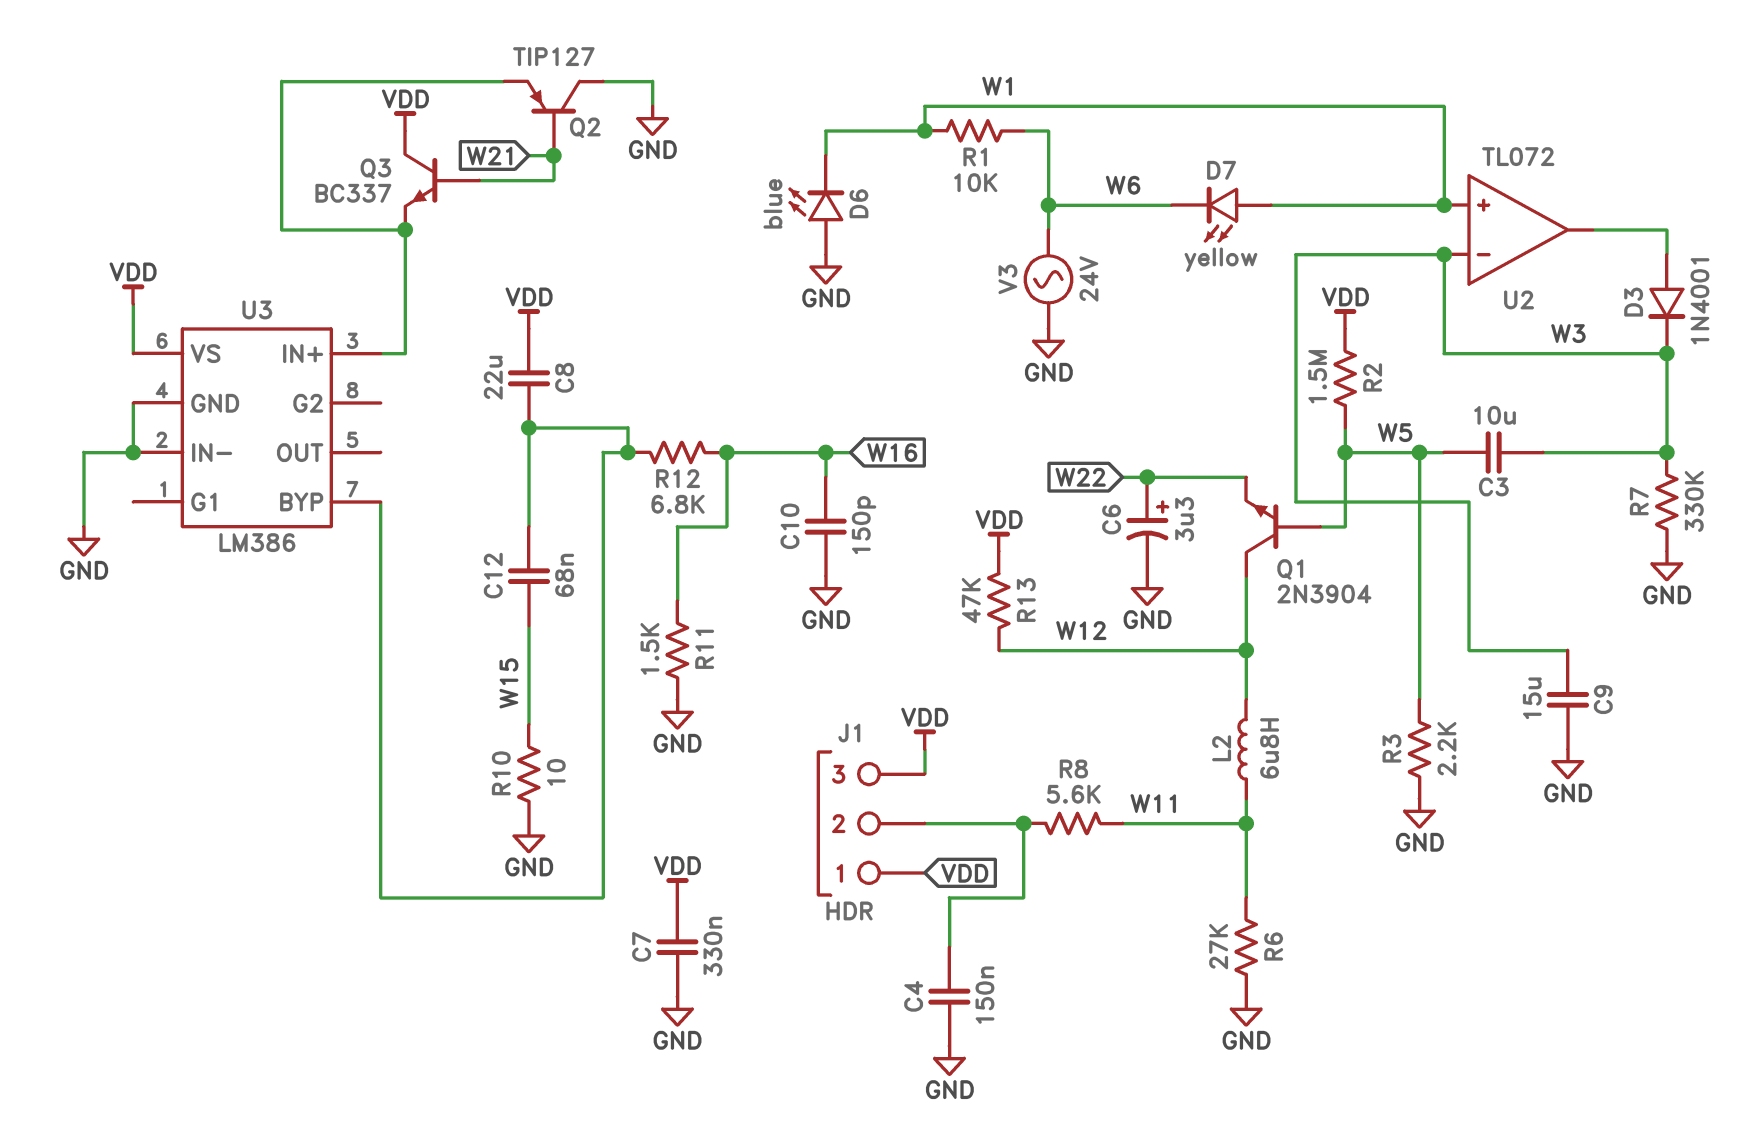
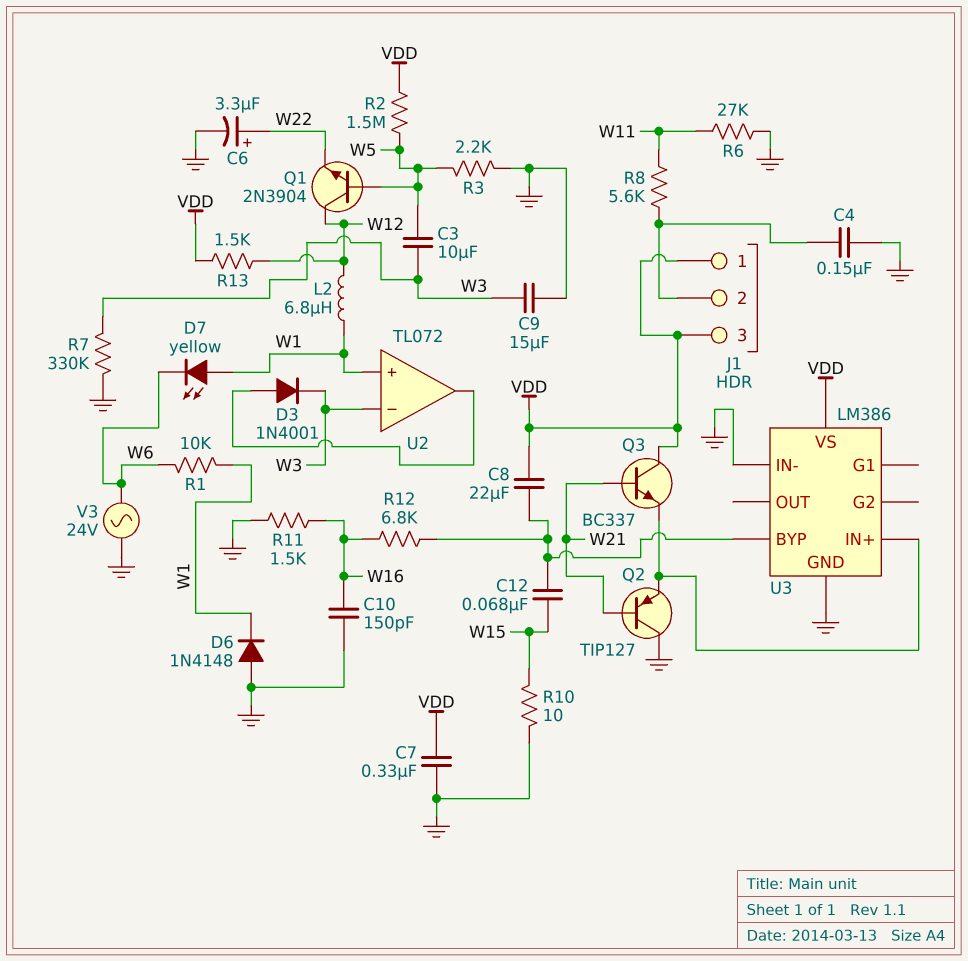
D6: LED blue (A GND, K W1) -> diode 1N4148 (A GND, K W1)
L2: 6.8uH (W11, W12) -> 6.8uH (W1, W12)
R13: 47k (VDD, W12) -> 1.5k (VDD, W12)

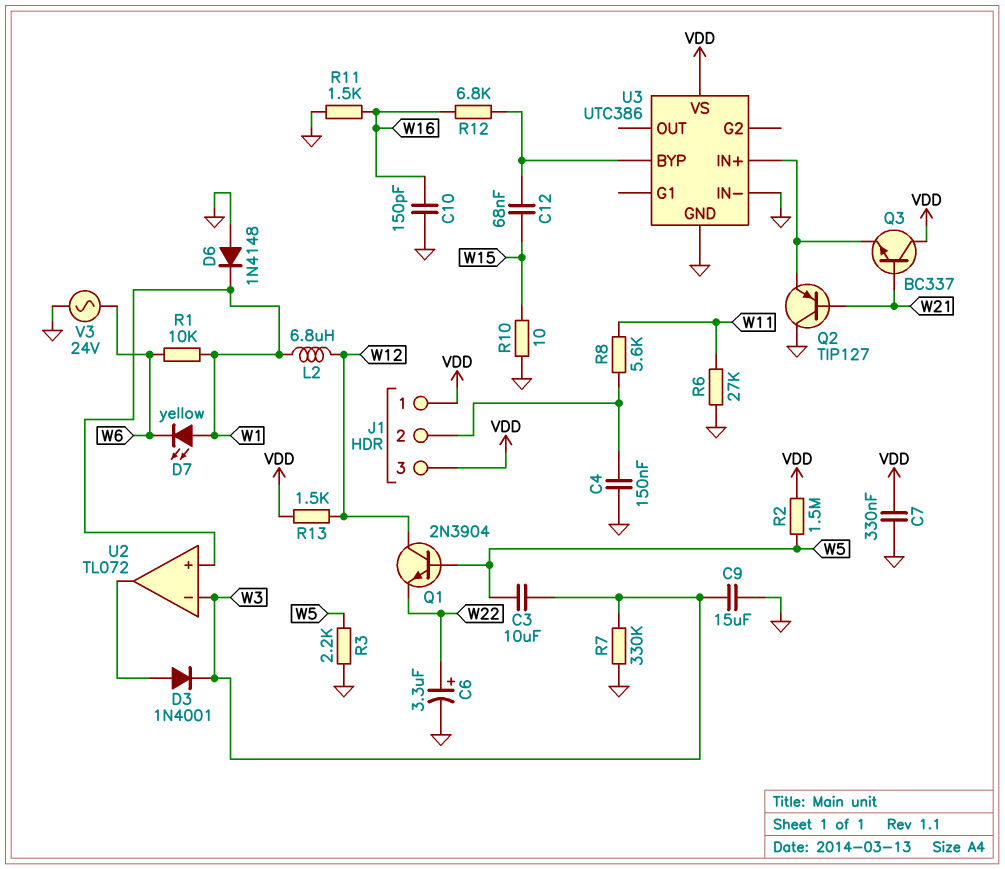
C8: 22uF (U3/BYP, VDD) -> none
U3: LM386 -> UTC386

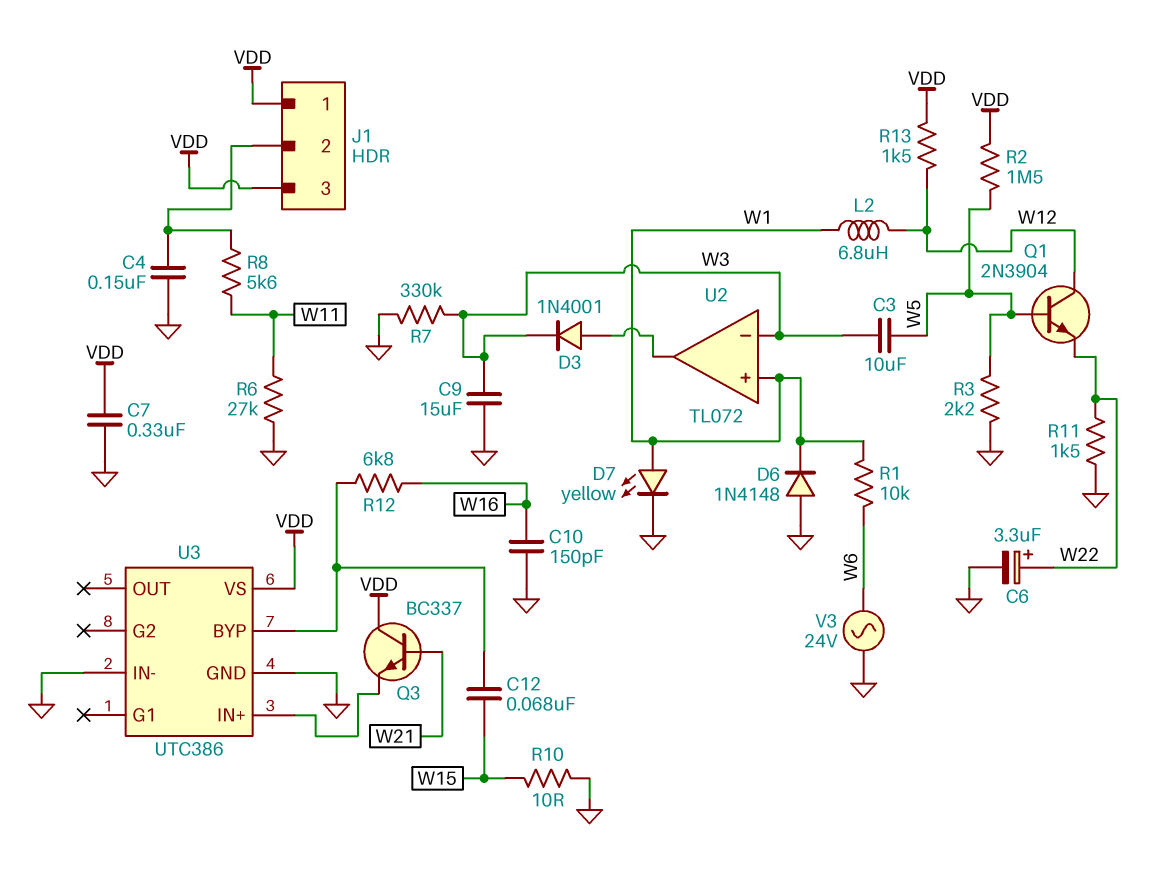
D7: LED yellow (A W1, K W6) -> LED yellow (A W1, K GND)
Q2: PNP TIP127 (B W21, C GND, E U3/IN+) -> none
R11: 1.5k (GND, W16) -> 1.5k (GND, W22)

